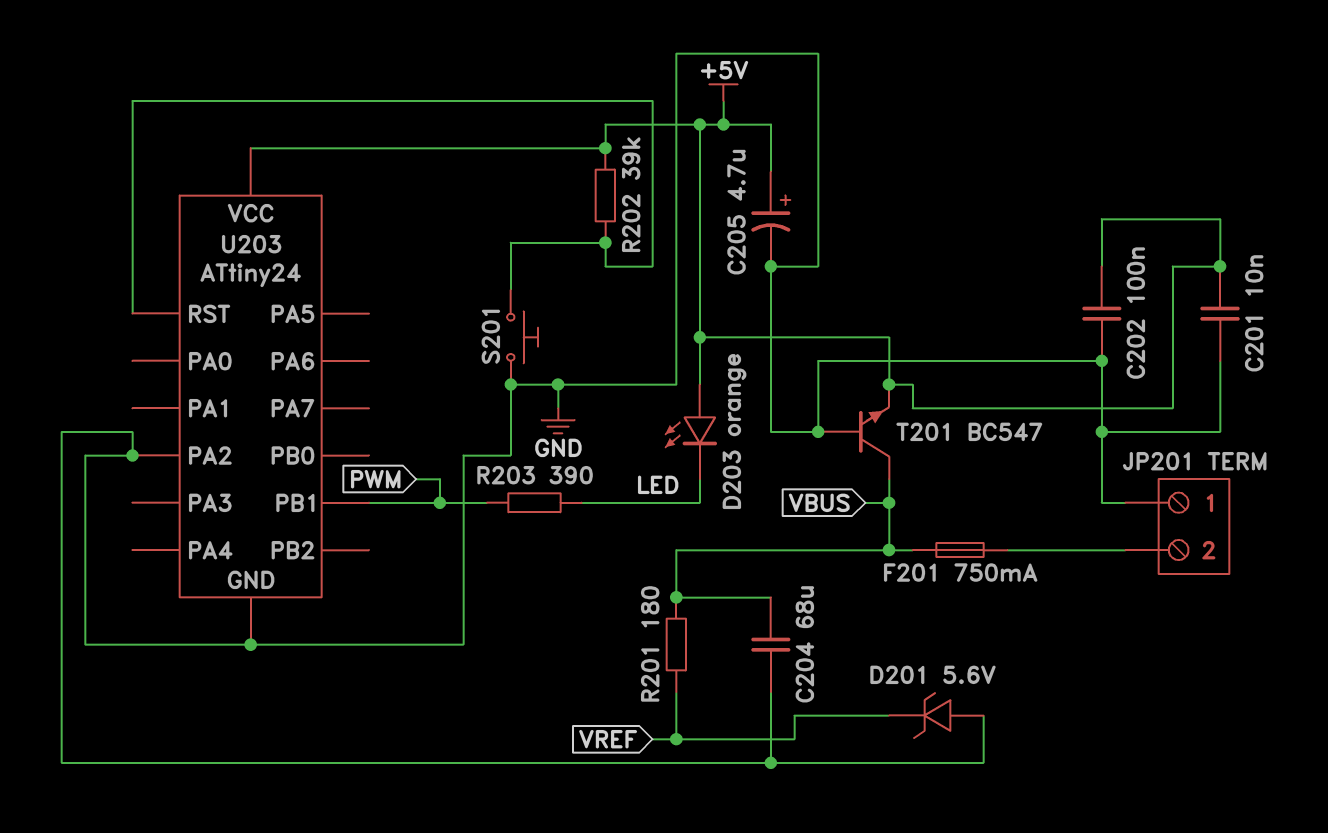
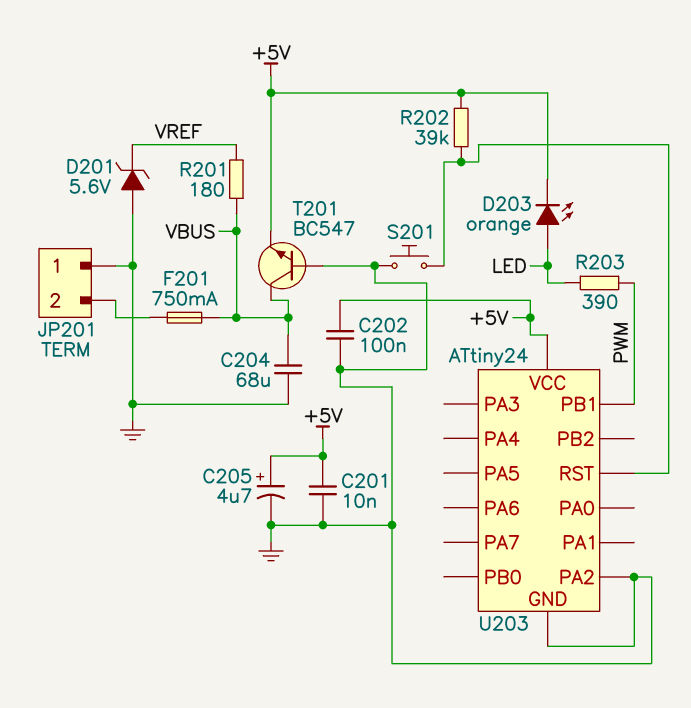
D203: LED orange (A +5V, K LED) -> LED orange (A LED, K +5V)

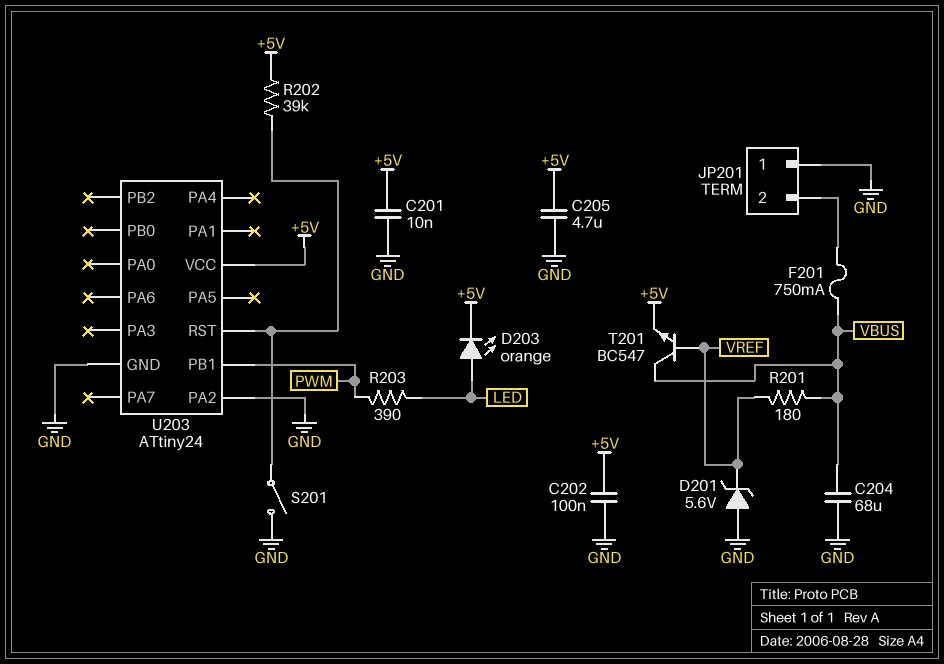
C205: 4.7uF (plus +5V, minus GND) -> 4.7uF (+5V, GND)
S201: button (GND, U203/RST) -> switch (GND, U203/RST)
T201: NPN BC547 (B GND, C VBUS, E +5V) -> NPN BC547 (B VREF, C VBUS, E +5V)

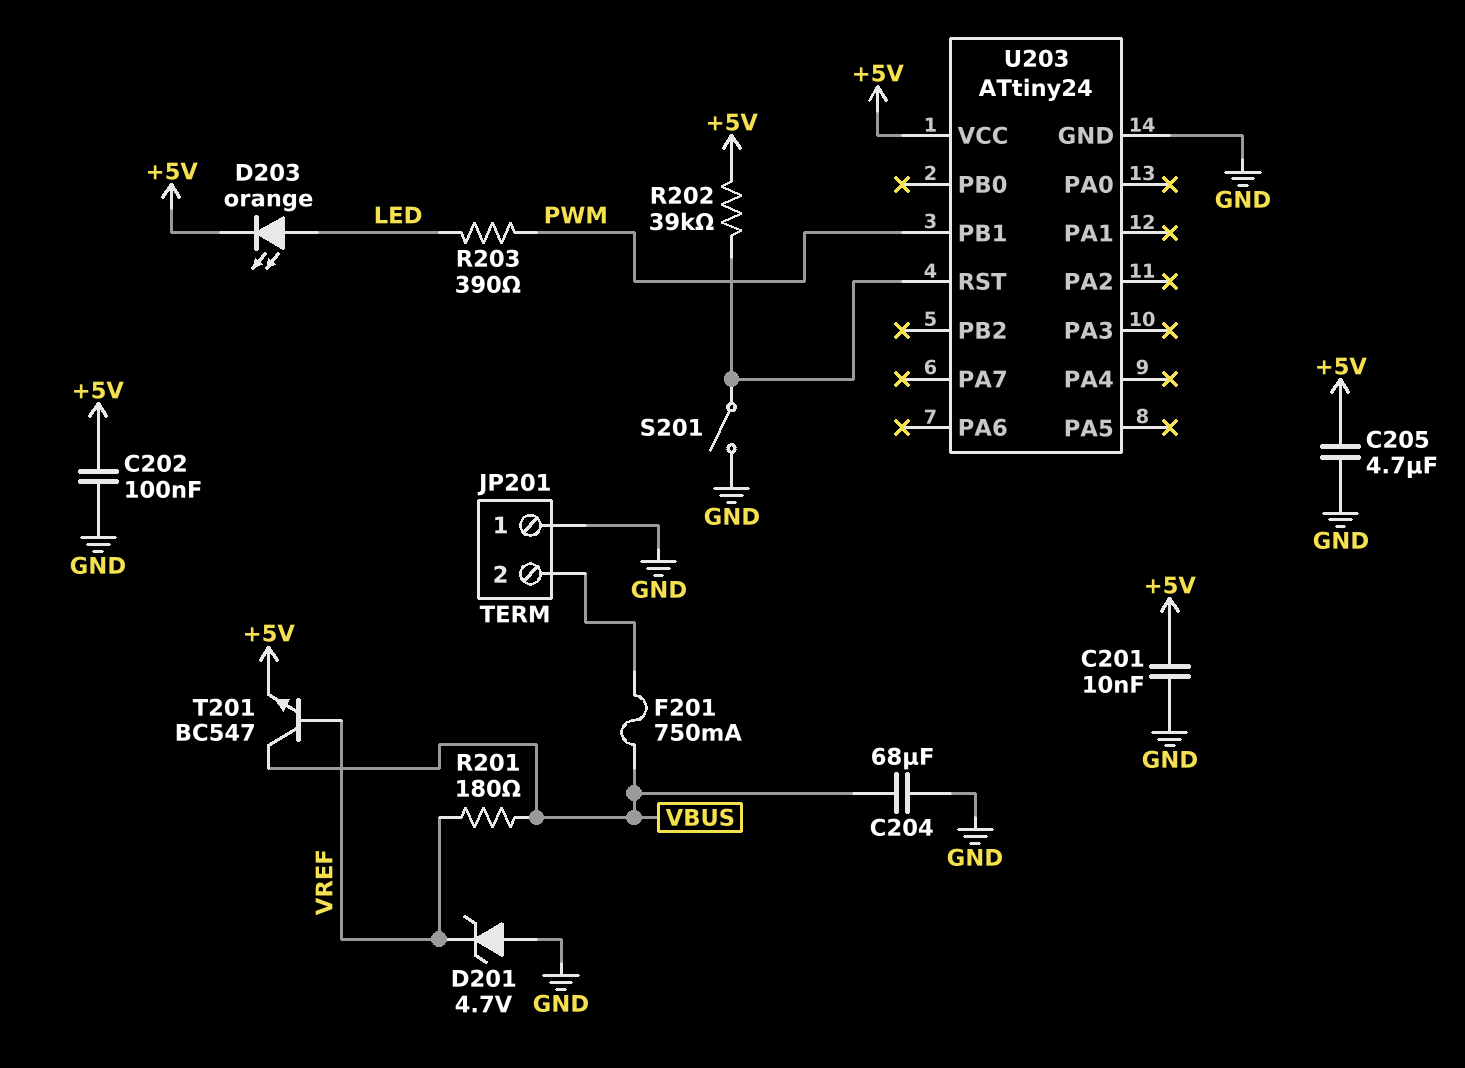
D201: zener 5.6V (A GND, K VREF) -> zener 4.7V (A GND, K VREF)
U203 pin PA2: GND -> none

